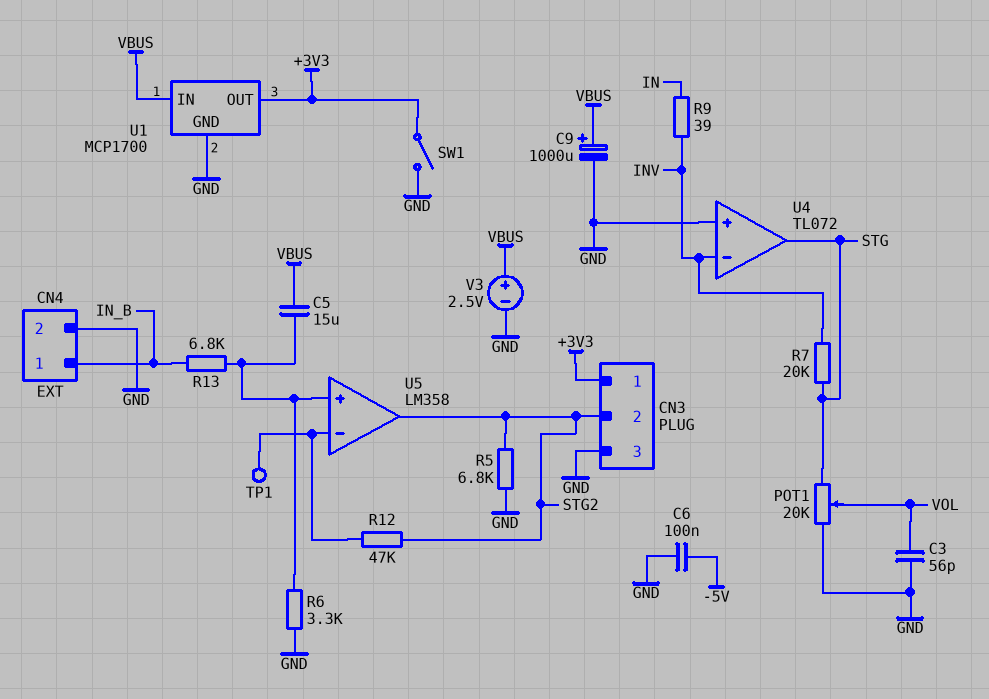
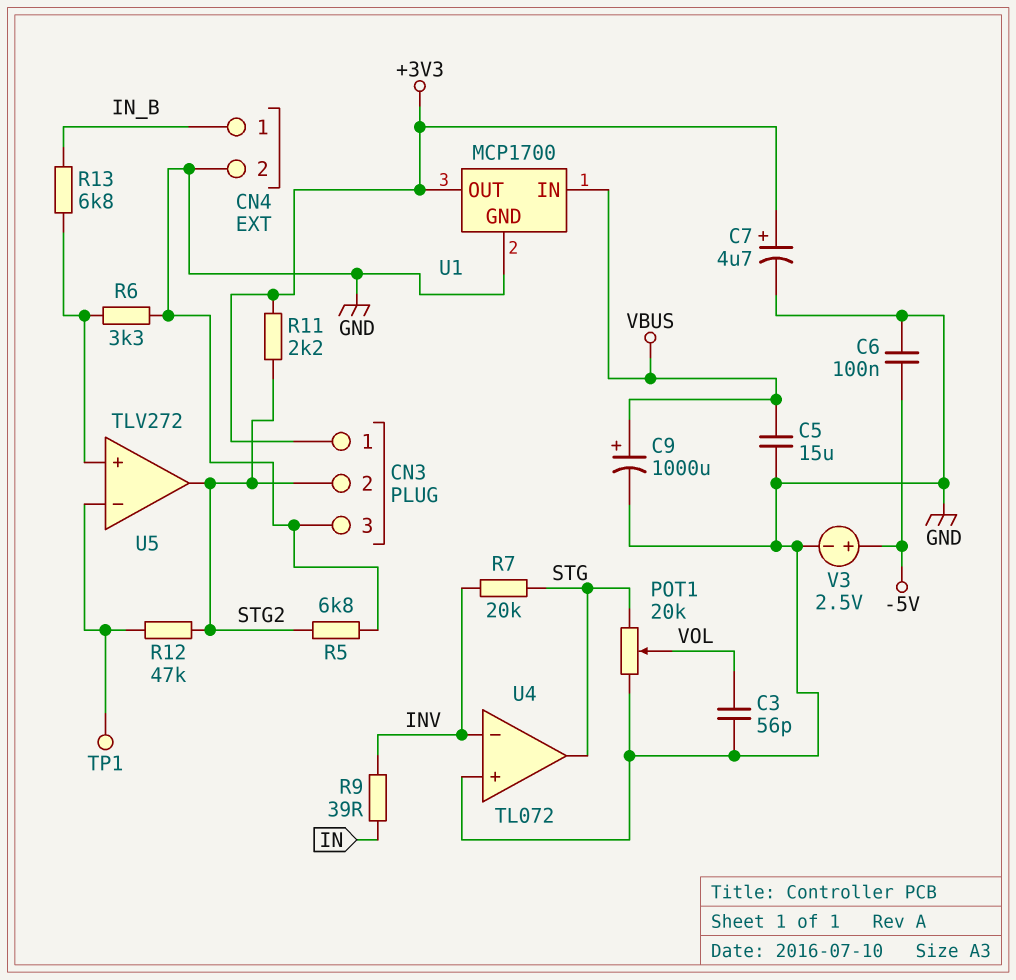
C5: 15uF (U5/in+, VBUS) -> 15uF (GND, VBUS)
C7: none -> 4.7uF (plus +3V3, minus GND)
R11: none -> 2.2k (+3V3, STG2)
SW1: switch (+3V3, GND) -> none
U5: LM358 -> TLV272
V3: 2.5V (plus VBUS, minus GND) -> 2.5V (plus -5V, minus GND)

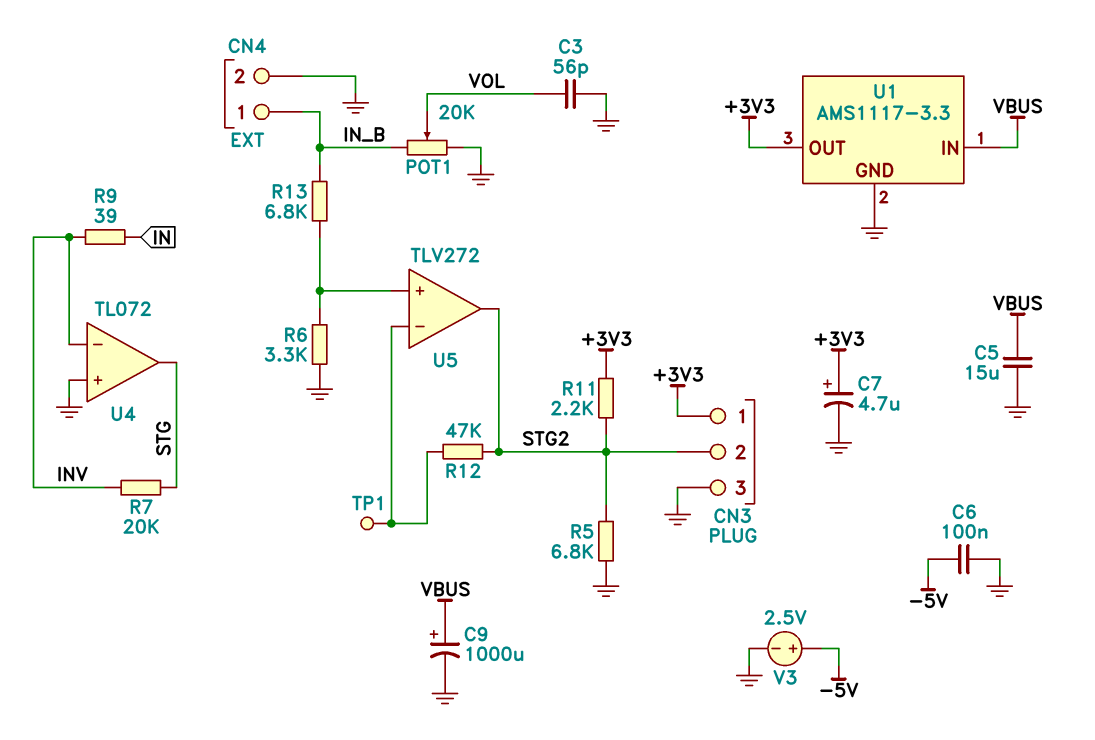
POT1: 20k (GND, STG, wiper VOL) -> 20k (GND, IN_B, wiper VOL)
U1: MCP1700 -> AMS1117-3.3

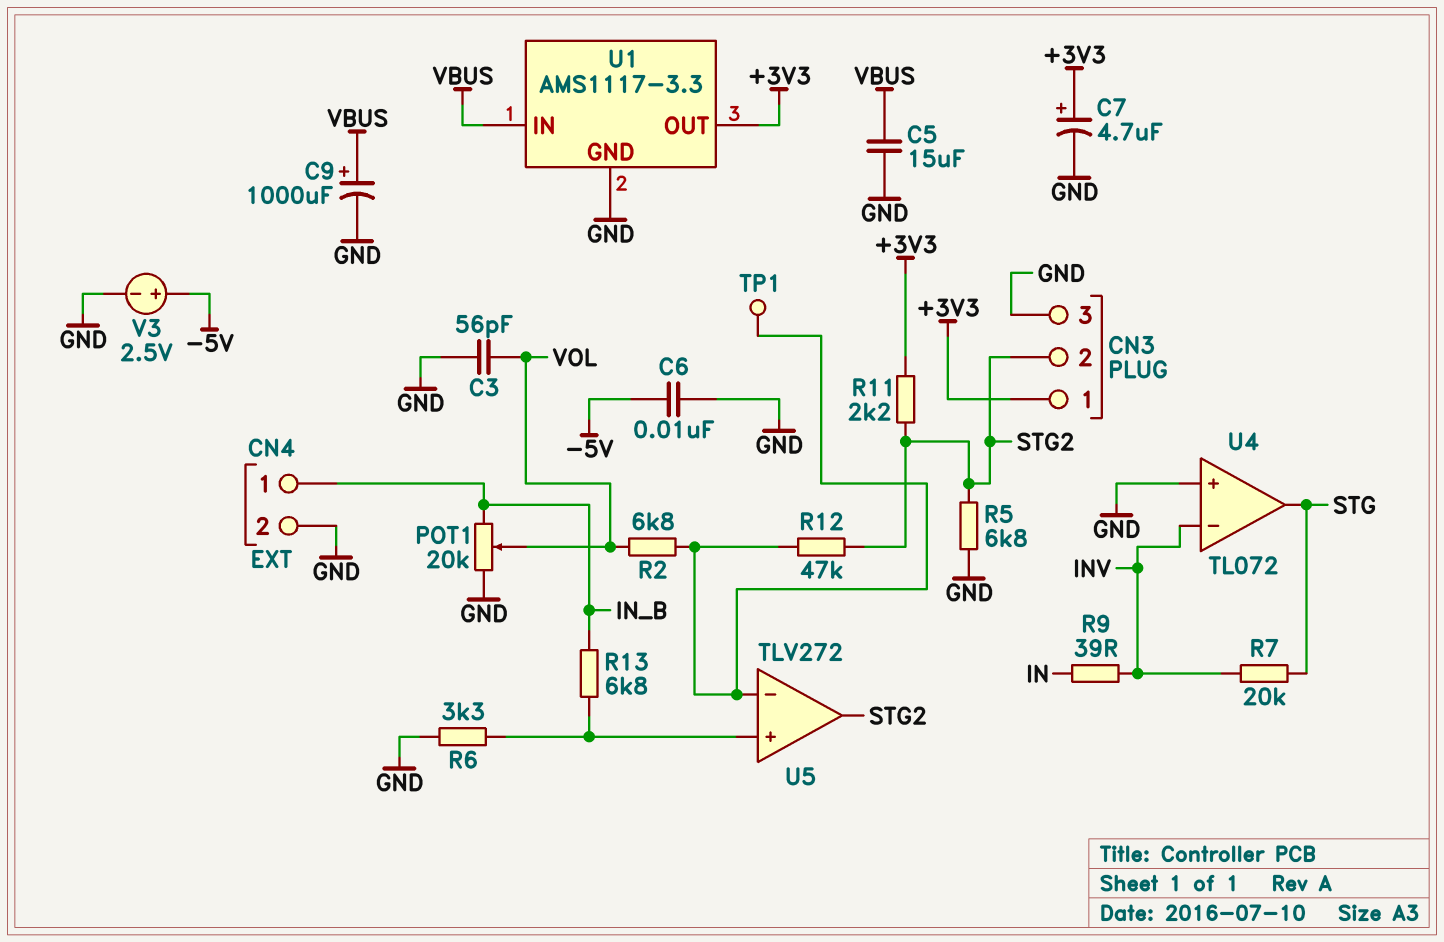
C6: 100nF (-5V, GND) -> 10nF (-5V, GND)
R2: none -> 6.8k (U5/in-, VOL)

